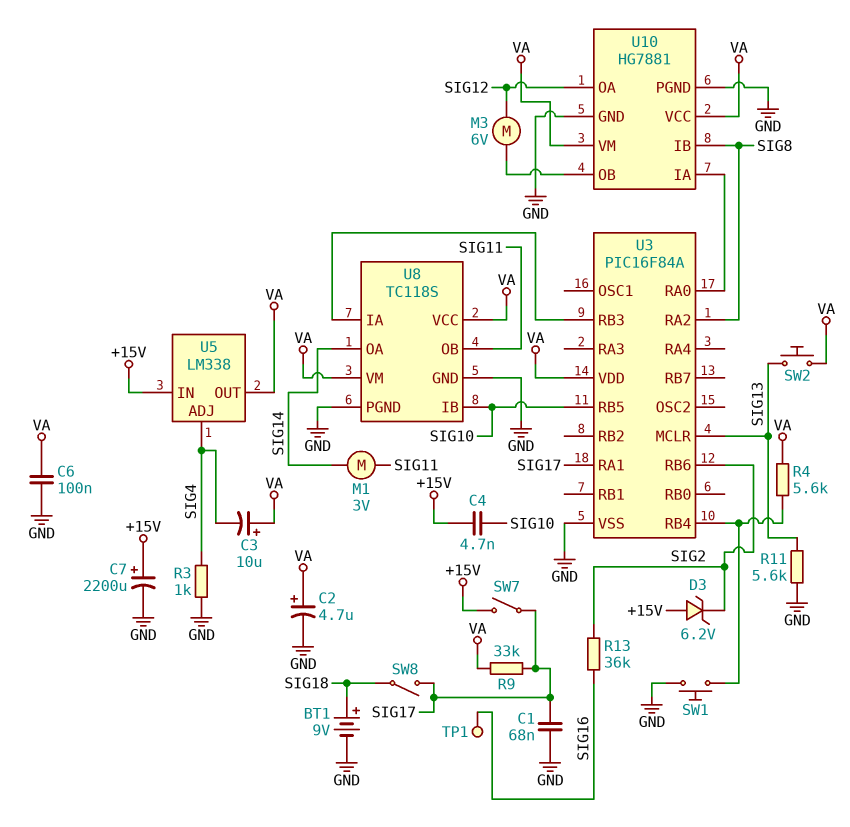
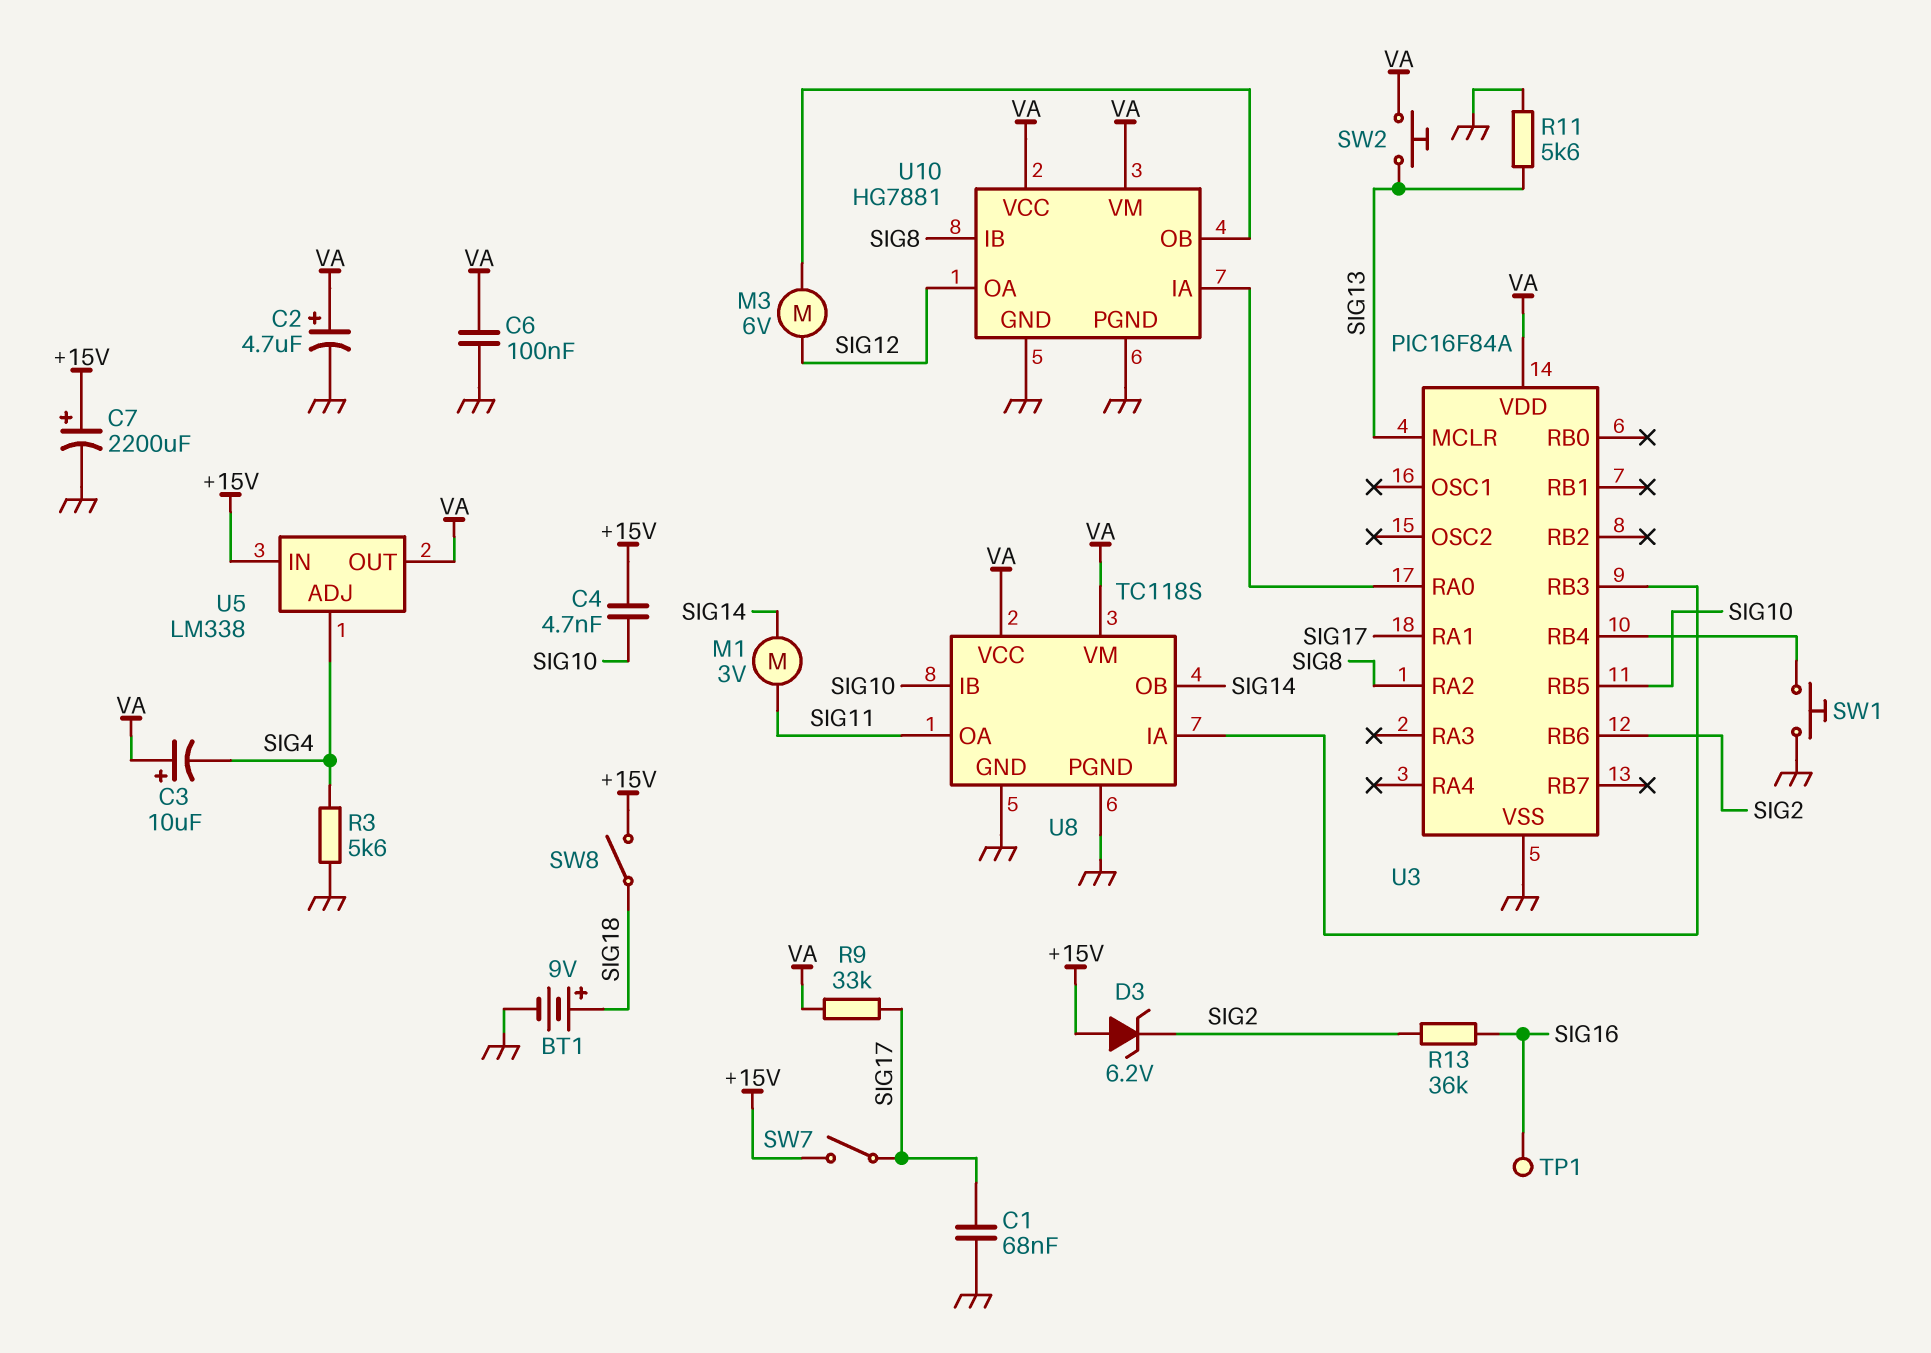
R3: 1k (GND, SIG4) -> 5.6k (GND, SIG4)
R4: 5.6k (U3/RB4, VA) -> none
SW8: switch (SIG17, SIG18) -> switch (+15V, SIG18)
U8 pin OA: SIG14 -> SIG11
U8 pin OB: SIG11 -> SIG14

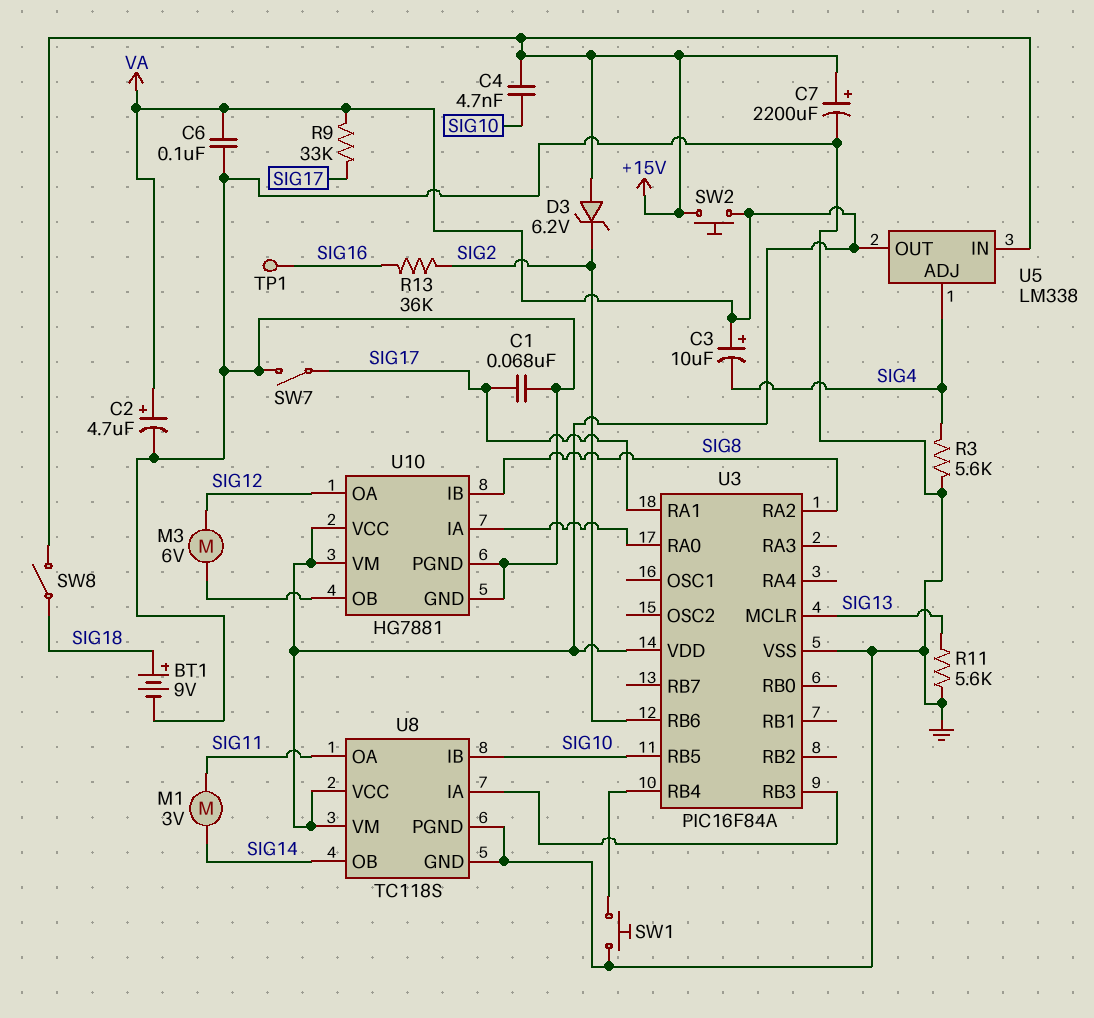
SW2: button (SIG13, VA) -> button (+15V, VA)
SW7: switch (+15V, SIG17) -> switch (GND, SIG17)

